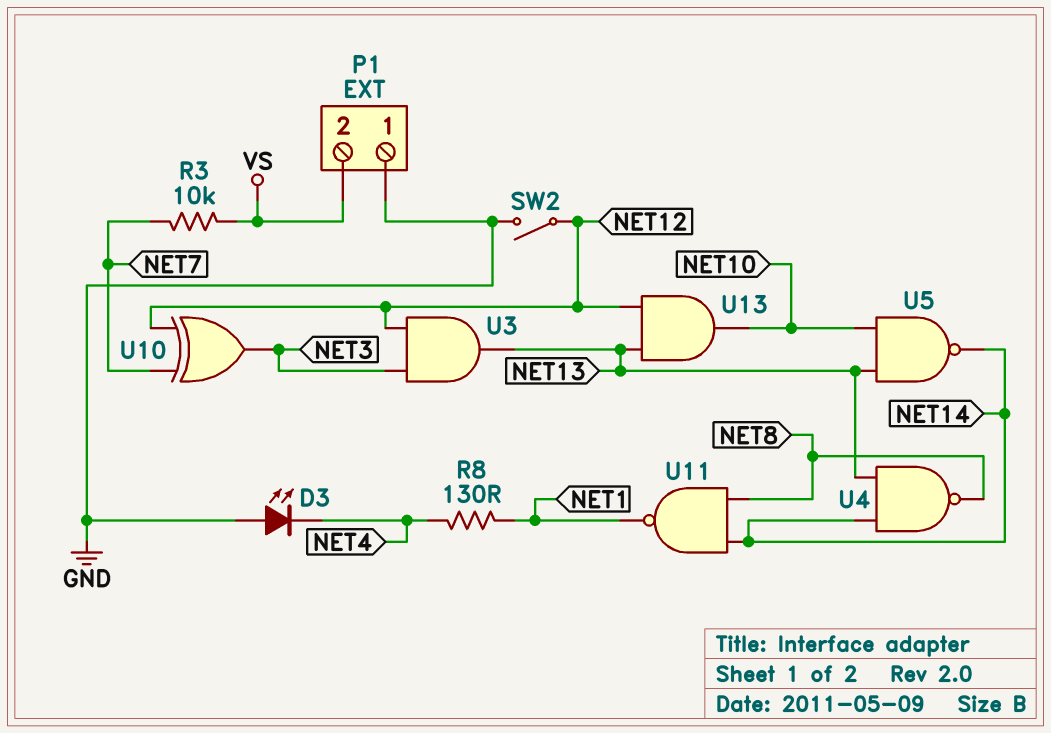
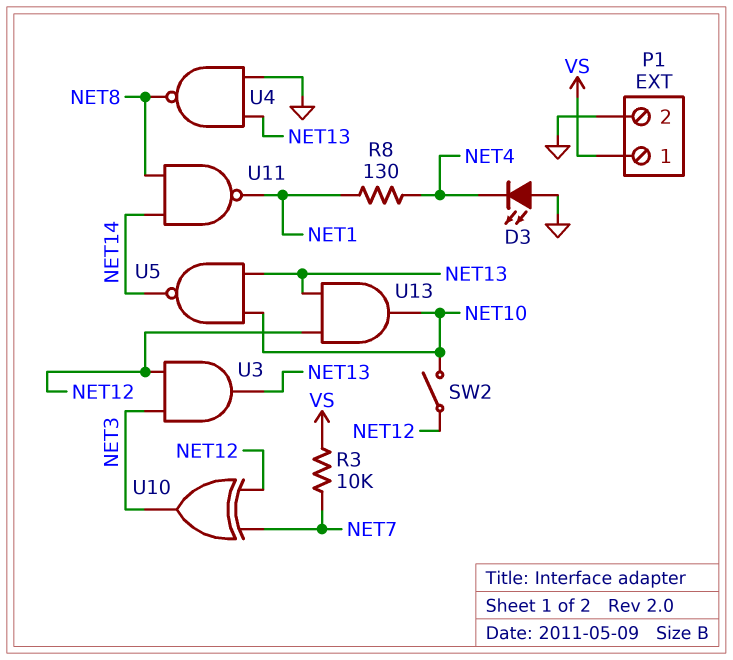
P1 pin 1: GND -> VS
P1 pin 2: VS -> GND
SW2: switch (GND, NET12) -> switch (NET10, NET12)
U4: NAND (in NET13, in NET14, out NET8) -> NAND (in GND, in NET13, out NET8)

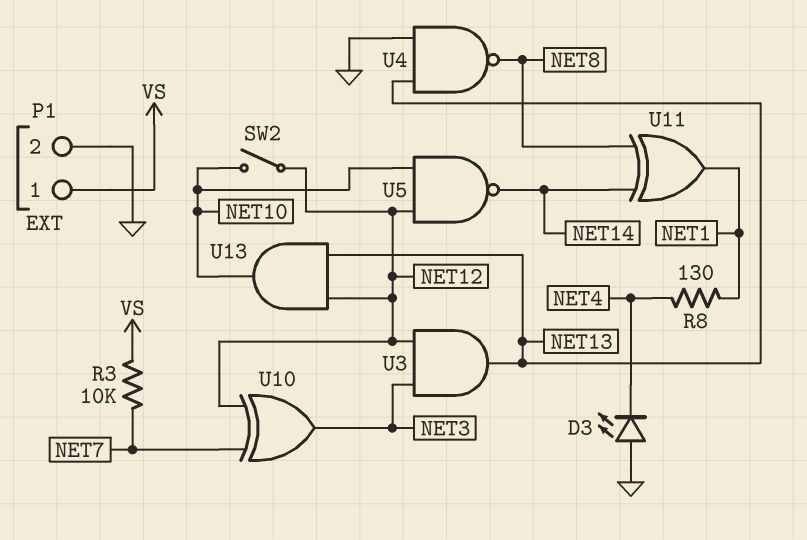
U5: NAND (in NET10, in NET13, out NET14) -> NAND (in NET10, in NET12, out NET14)
U11: NAND (in NET8, in NET14, out NET1) -> XOR (in NET8, in NET14, out NET1)

